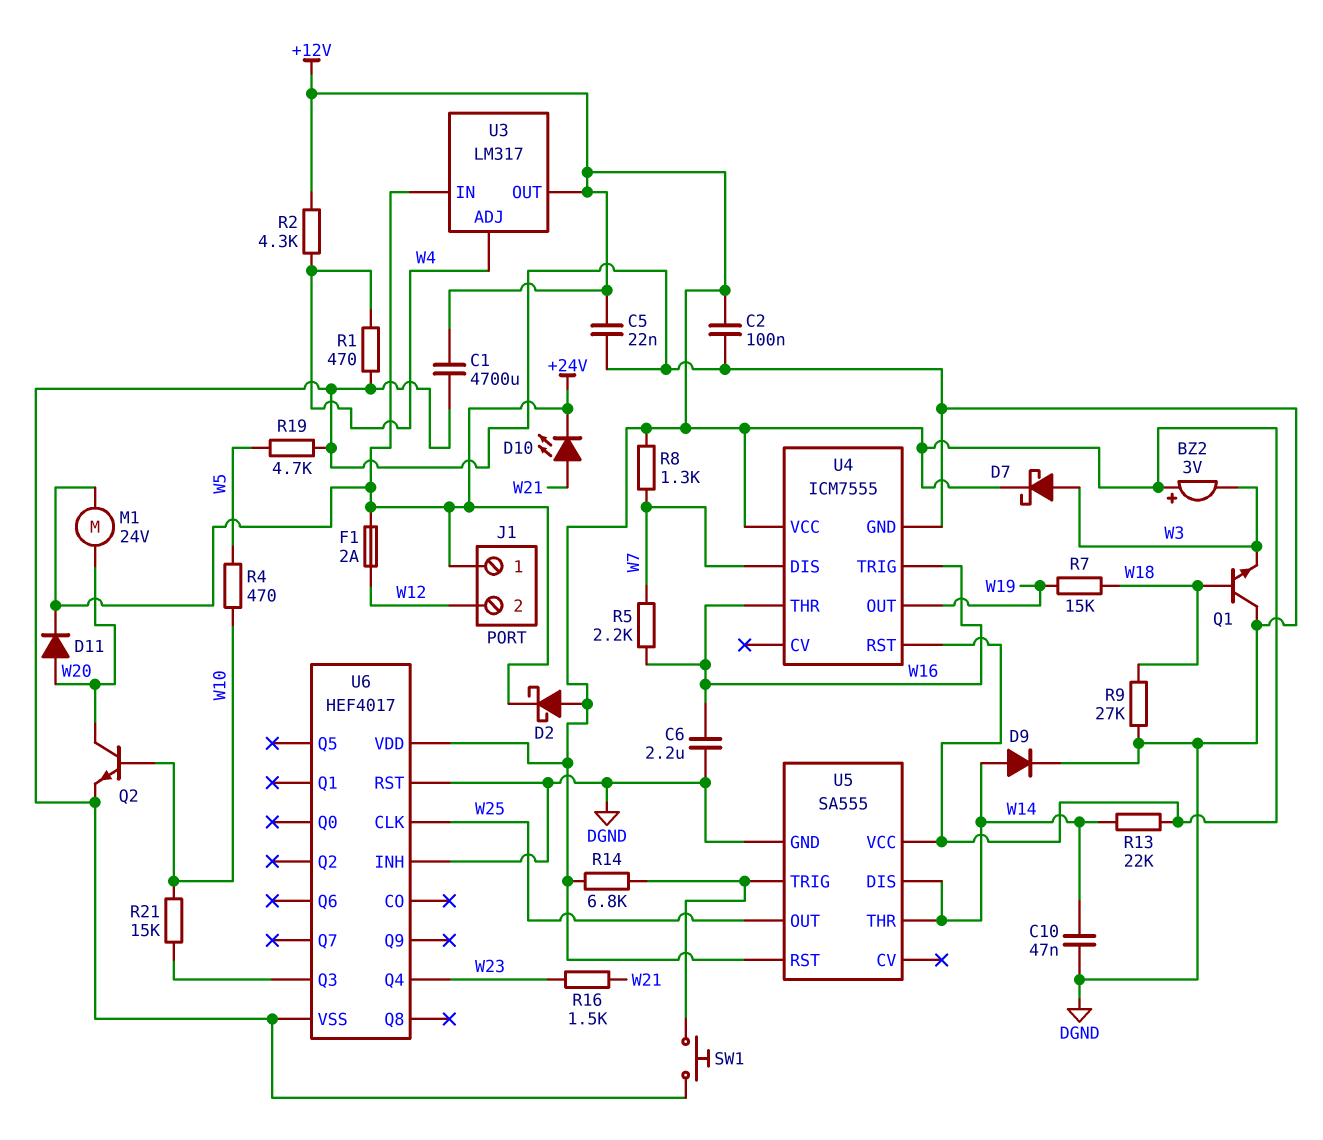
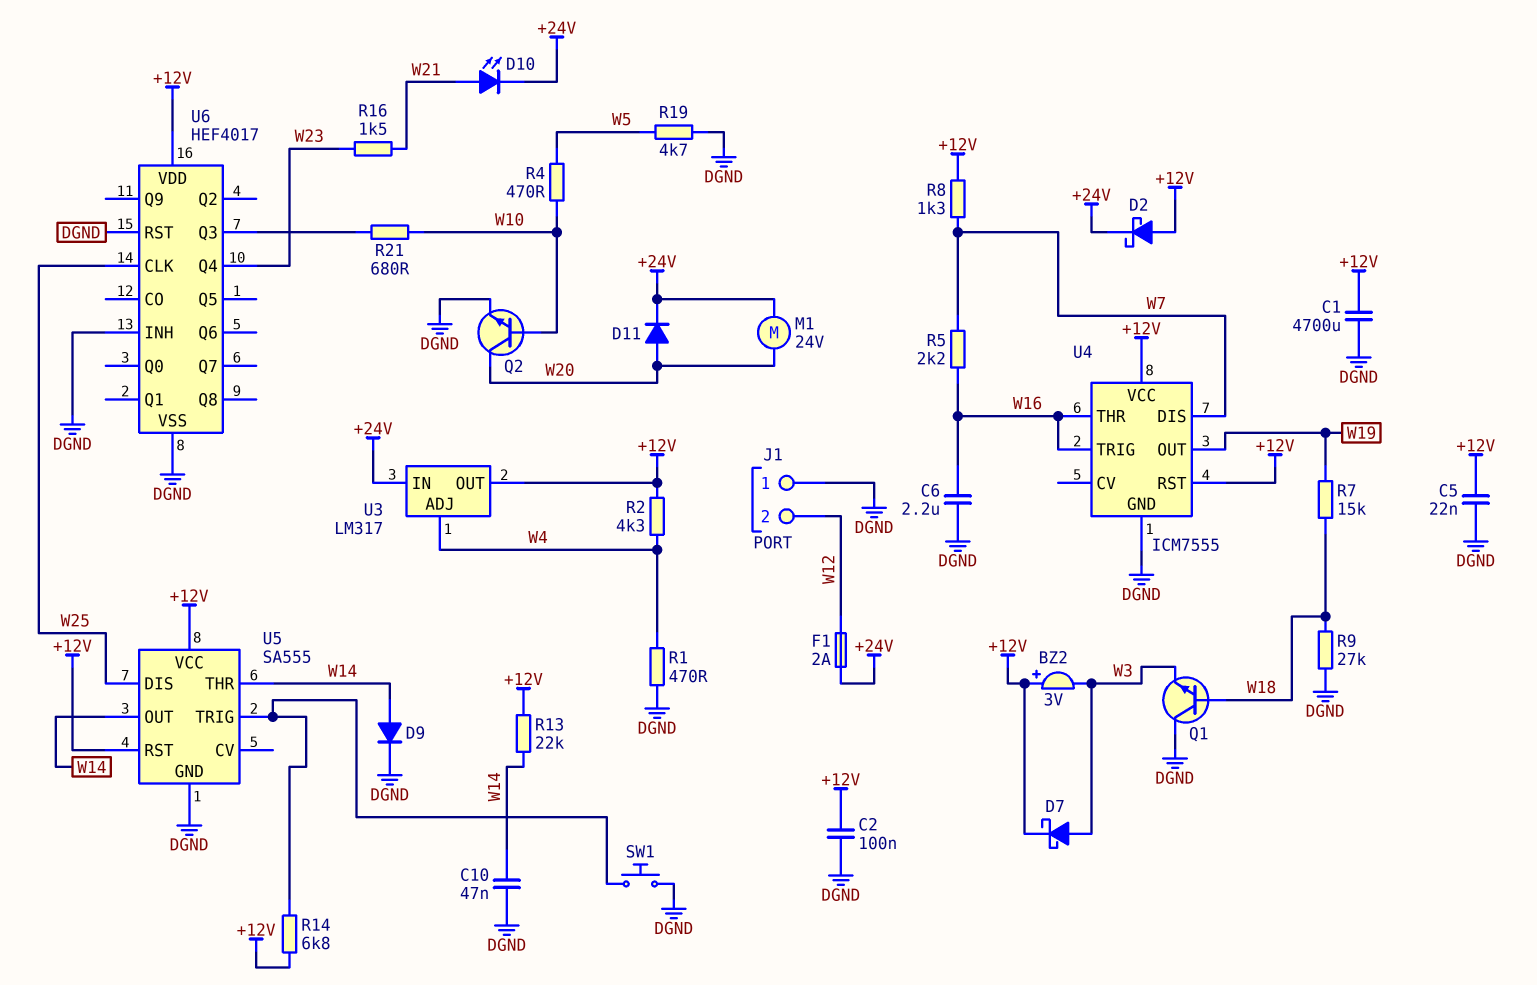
J1 pin 1: +24V -> DGND
R21: 15k (U6/Q3, W10) -> 680 (U6/Q3, W10)
U5 pin DIS: W14 -> W25
U5 pin OUT: W25 -> W14

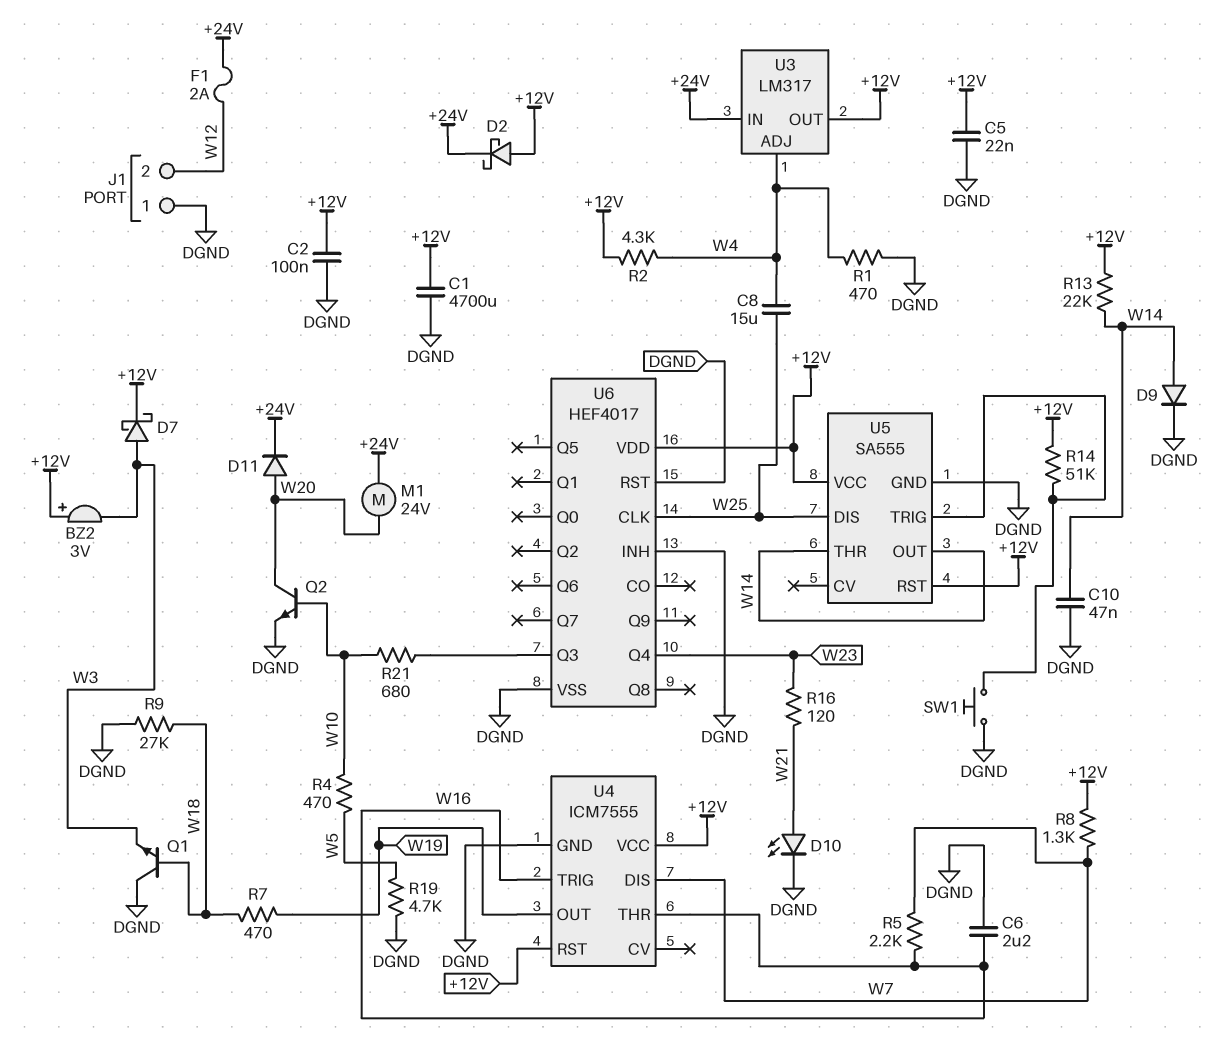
C8: none -> 15uF (W4, W25)
D10: LED (A W21, K +24V) -> LED (A W21, K DGND)
R7: 15k (W18, W19) -> 470 (W18, W19)
R14: 6.8k (+12V, U5/TRIG) -> 51k (+12V, U5/TRIG)
R16: 1.5k (W21, W23) -> 120 (W21, W23)

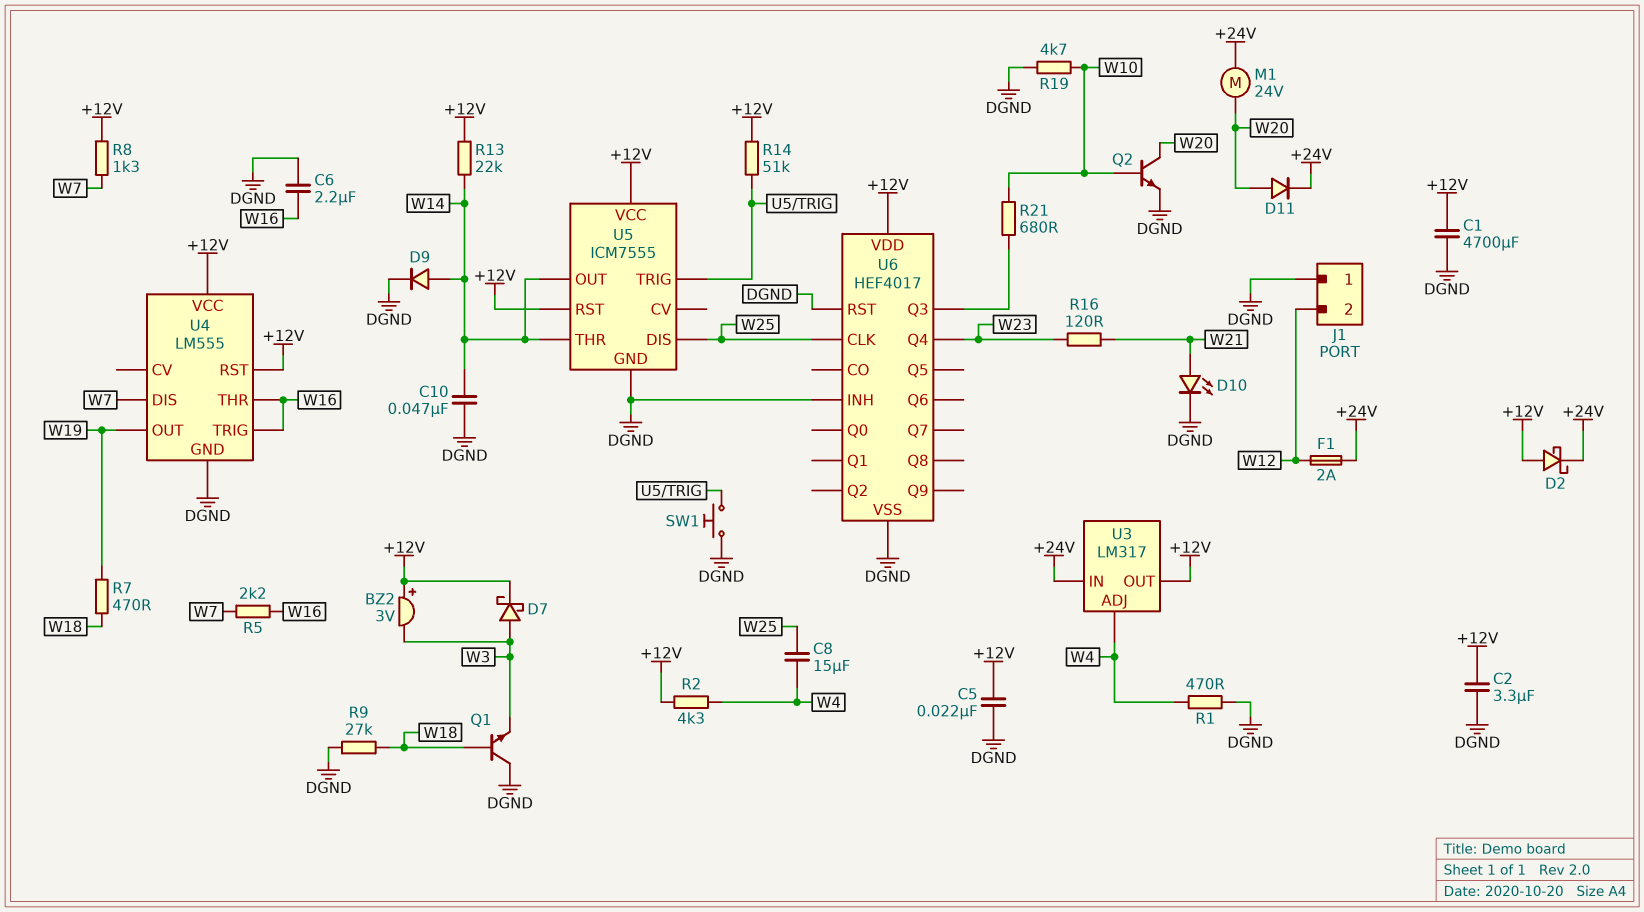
C2: 100nF (+12V, DGND) -> 3.3uF (+12V, DGND)
R4: 470 (W5, W10) -> none
R19: 4.7k (DGND, W5) -> 4.7k (DGND, W10)
U4: ICM7555 -> LM555
U5: SA555 -> ICM7555

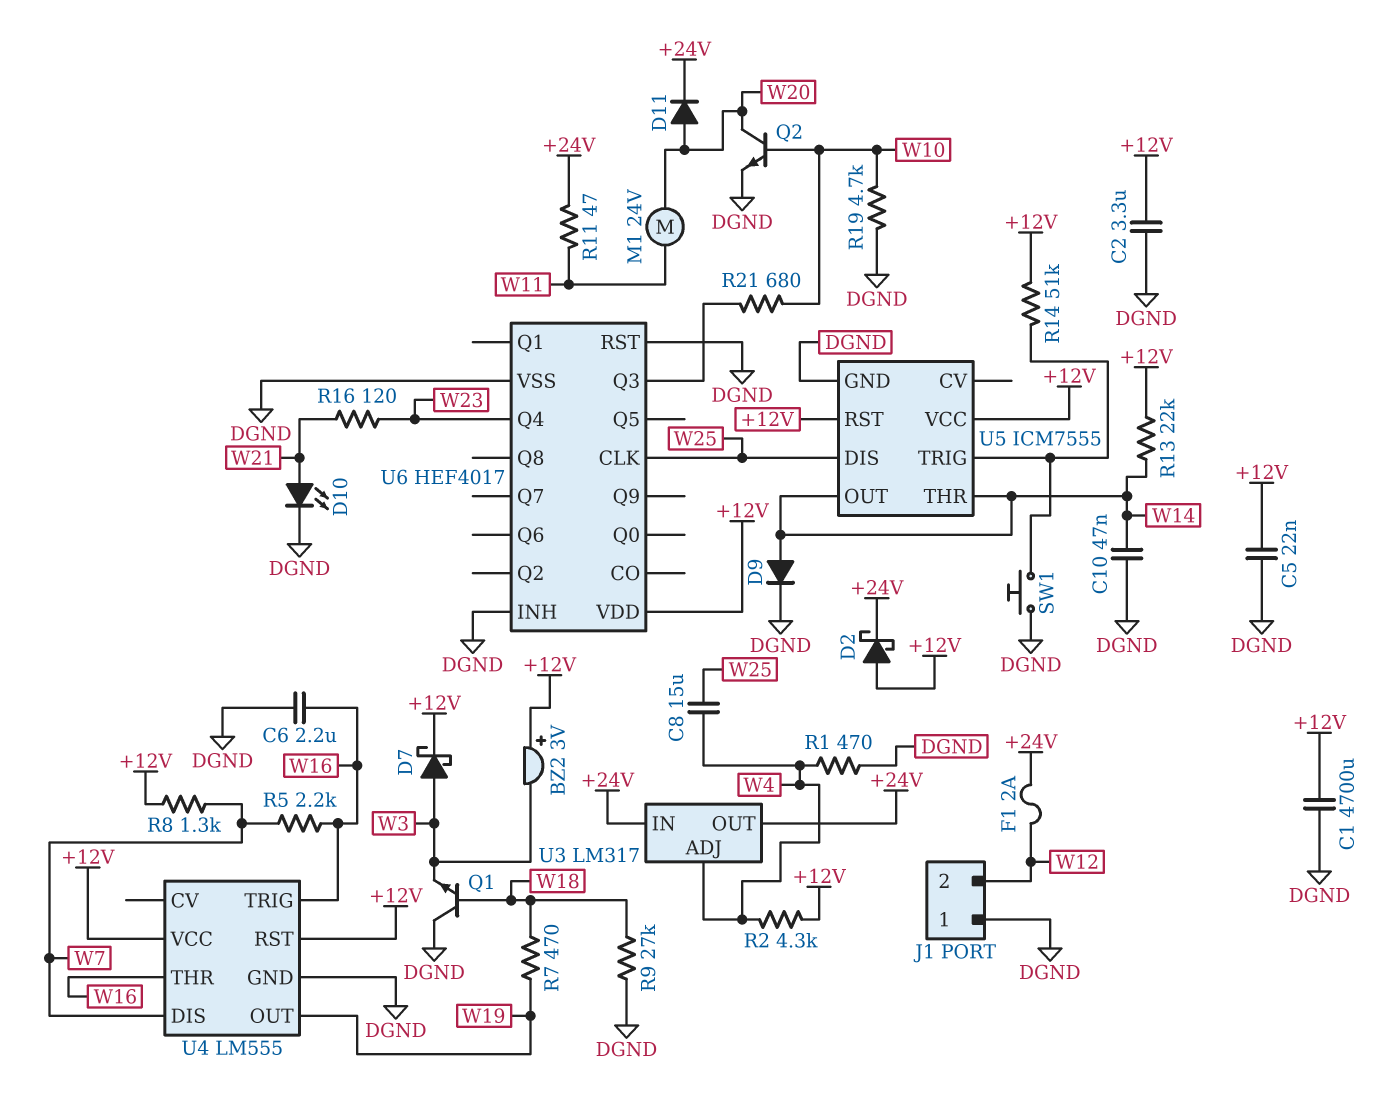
M1: motor 24V (+24V, W20) -> motor 24V (W11, W20)
R11: none -> 47 (+24V, W11)
U3 pin OUT: +12V -> +24V

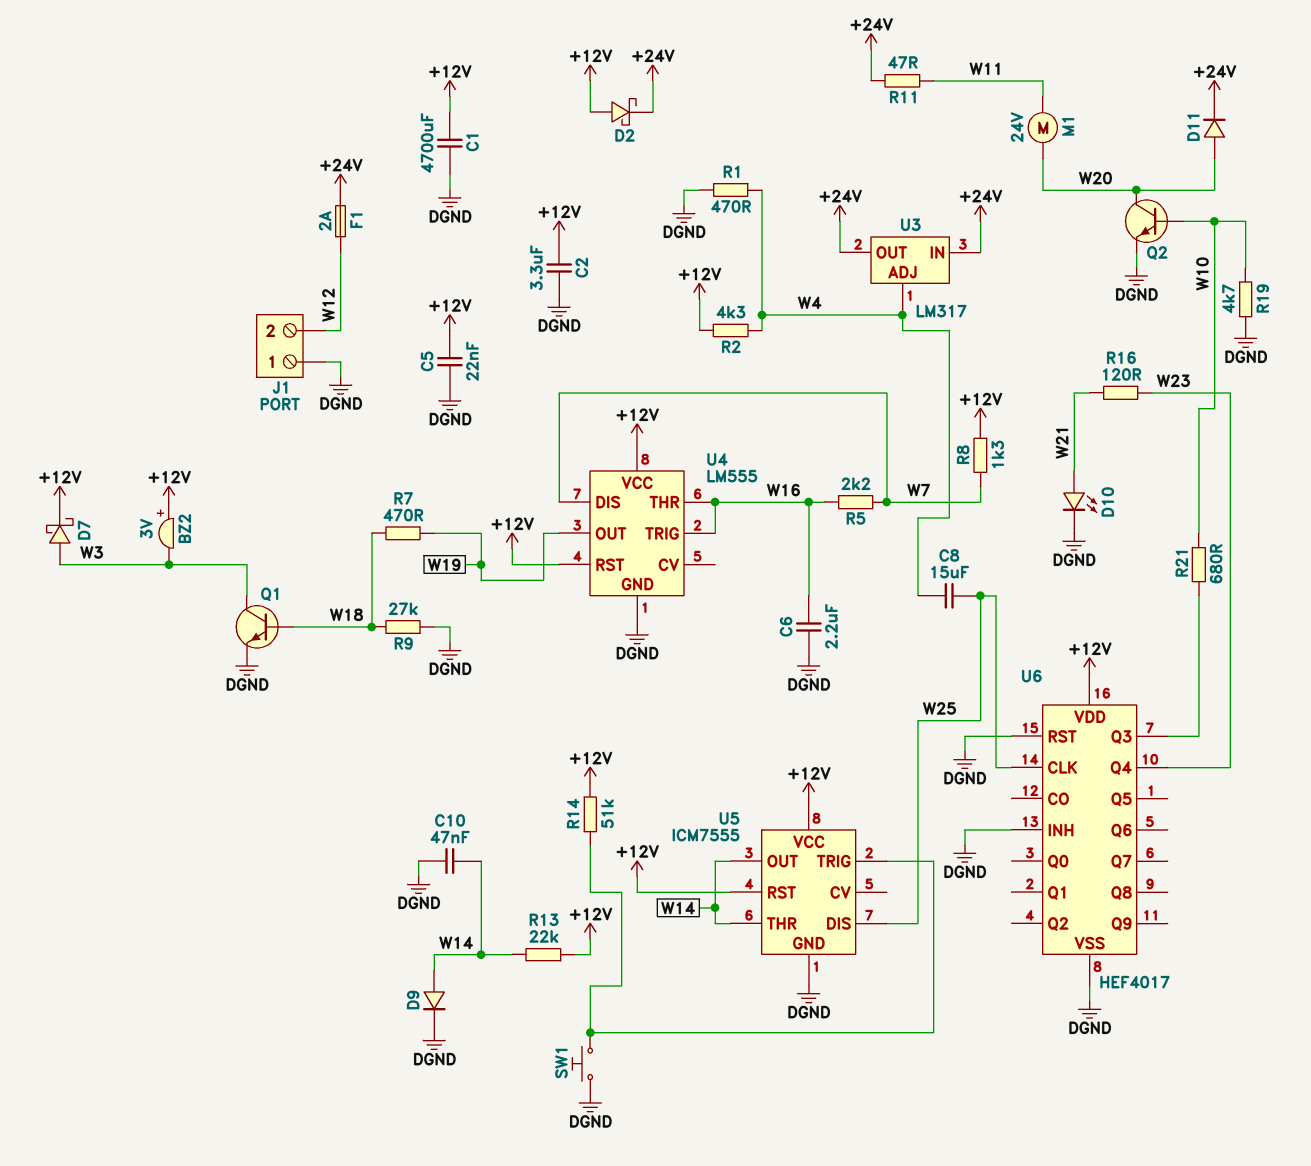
Q1: NPN (B W18, C DGND, E W3) -> NPN (B W18, C W3, E DGND)

